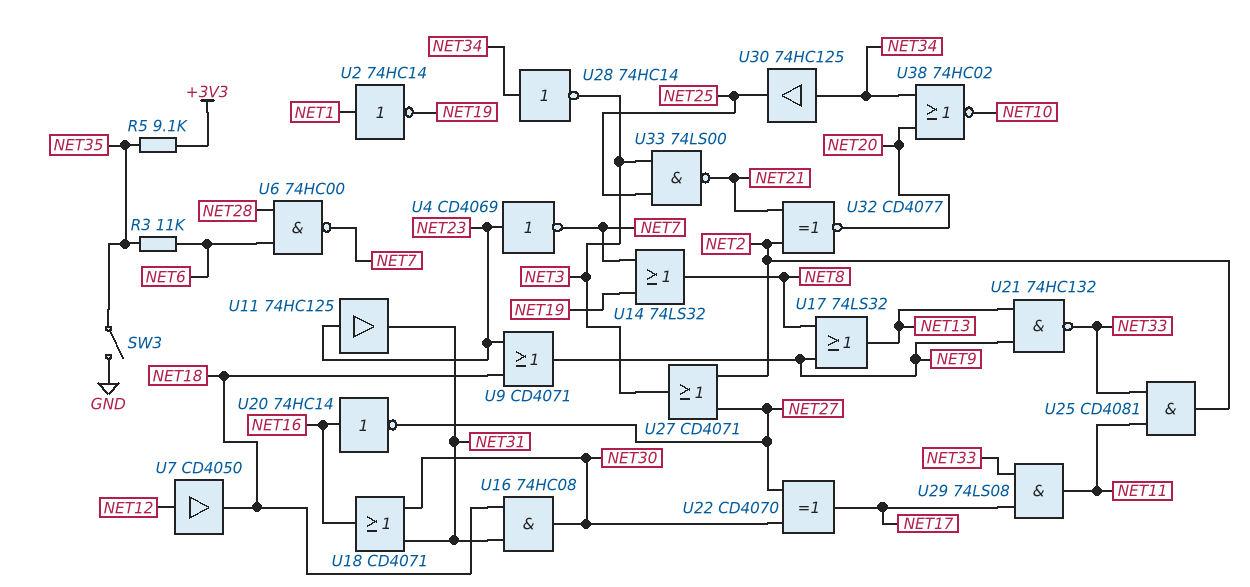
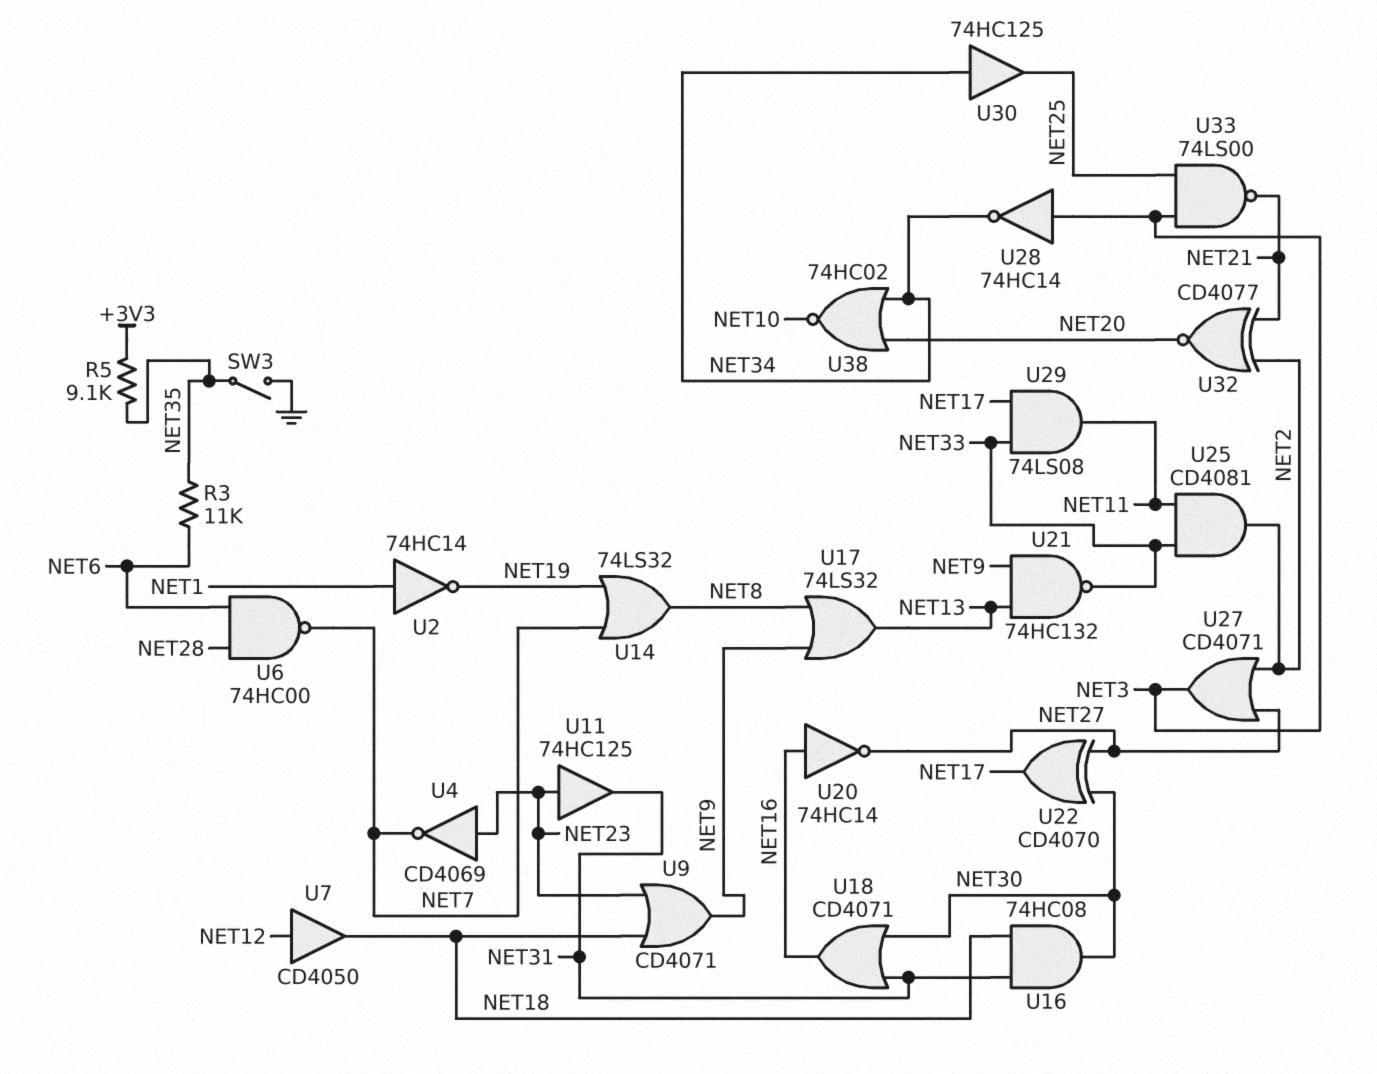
U28: NOT 74HC14 (in NET34, out NET3) -> NOT 74HC14 (in NET3, out NET34)

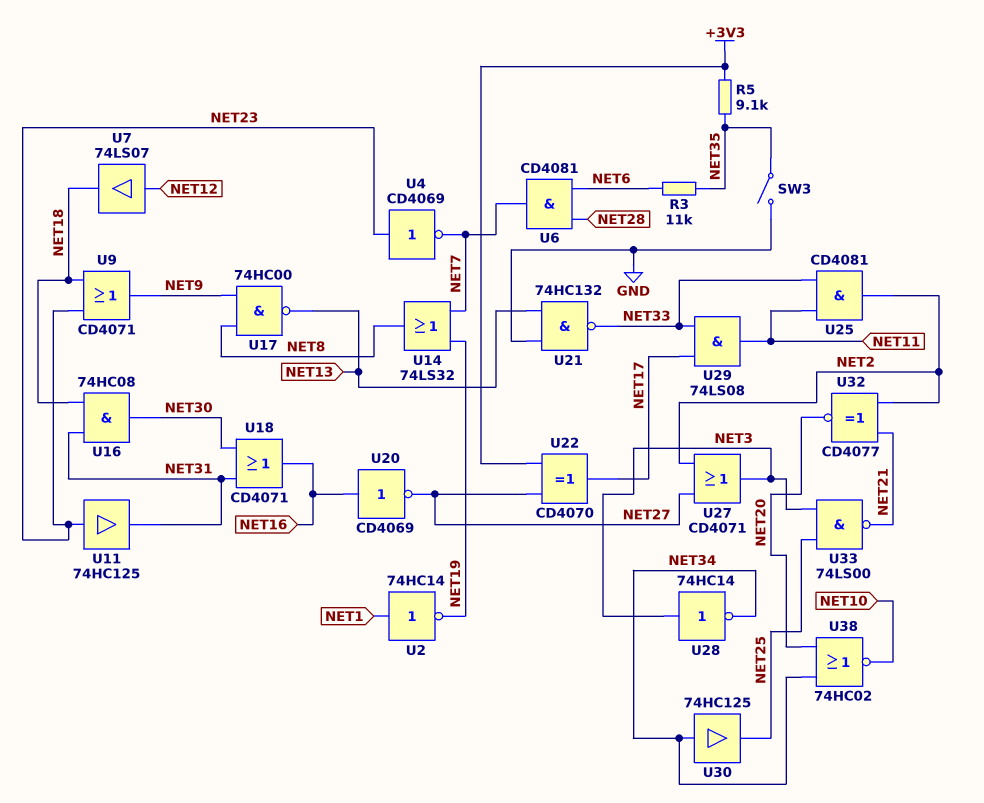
U6: NAND 74HC00 (in NET6, in NET28, out NET7) -> AND CD4081 (in NET6, in NET28, out NET7)
U7: buffer CD4050 (in NET12, out NET18) -> buffer 74LS07 (in NET12, out NET18)
U17: OR 74LS32 (in NET8, in NET9, out NET13) -> NAND 74HC00 (in NET8, in NET9, out NET13)
U20: NOT 74HC14 (in NET16, out NET27) -> NOT CD4069 (in NET16, out NET27)
U21: NAND 74HC132 (in NET9, in NET13, out NET33) -> NAND 74HC132 (in GND, in NET13, out NET33)
U22: XOR CD4070 (in NET27, in NET30, out NET17) -> XOR CD4070 (in +3V3, in NET27, out NET17)

